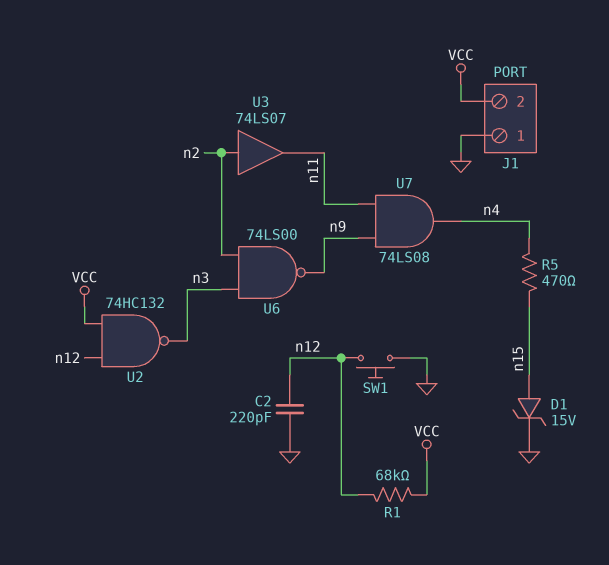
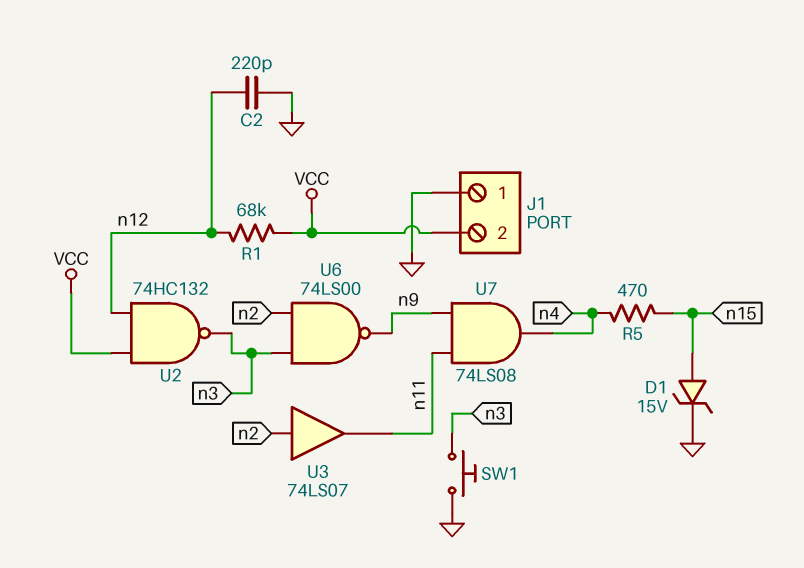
SW1: button (GND, n12) -> button (GND, n3)

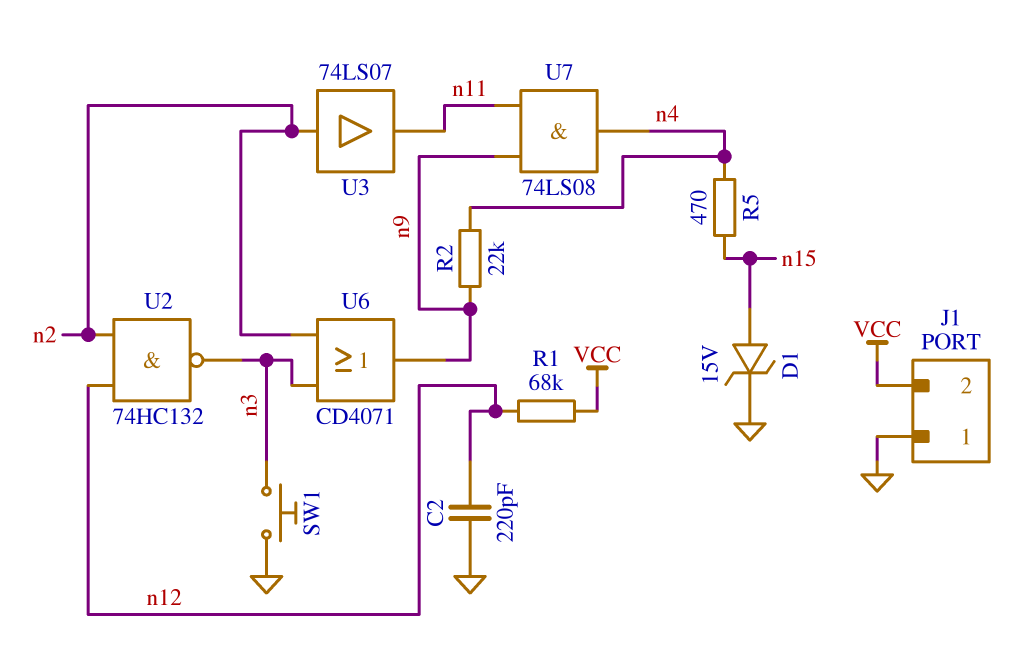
R2: none -> 22k (n4, n9)
U2: NAND 74HC132 (in VCC, in n12, out n3) -> NAND 74HC132 (in n2, in n12, out n3)
U6: NAND 74LS00 (in n2, in n3, out n9) -> OR CD4071 (in n2, in n3, out n9)

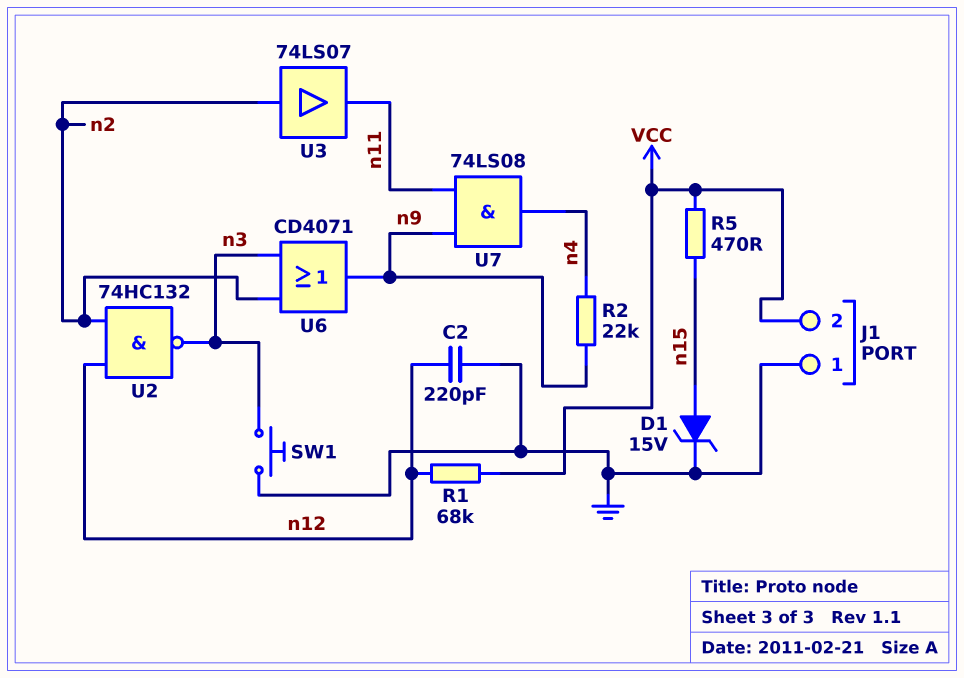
R5: 470 (n4, n15) -> 470 (VCC, n15)

